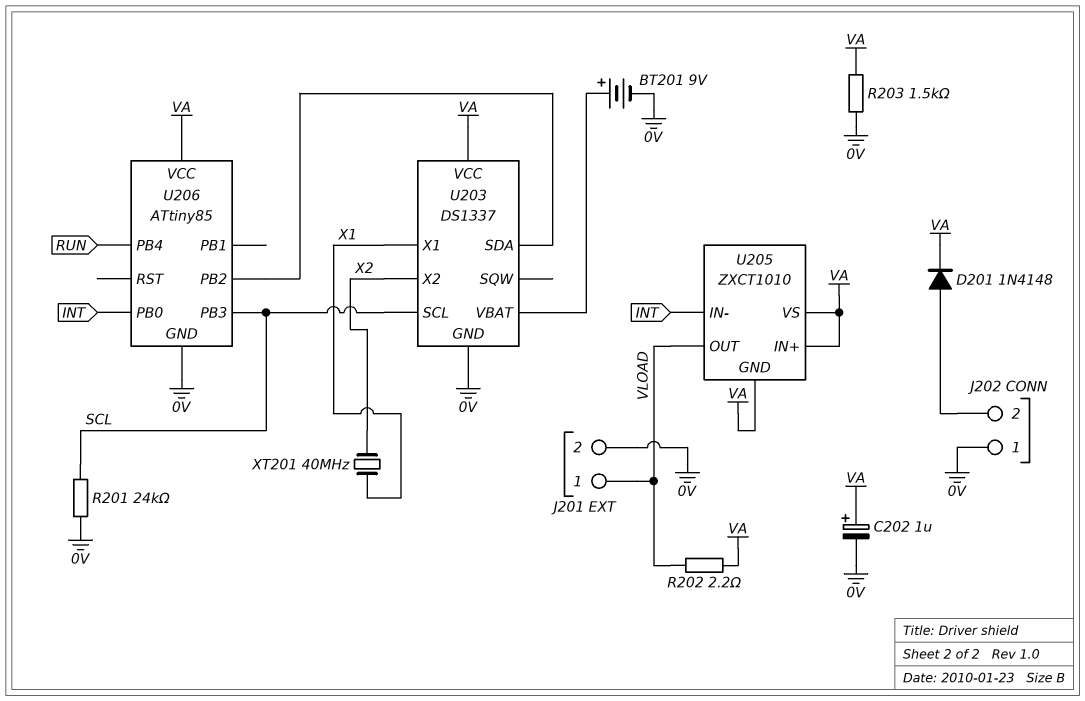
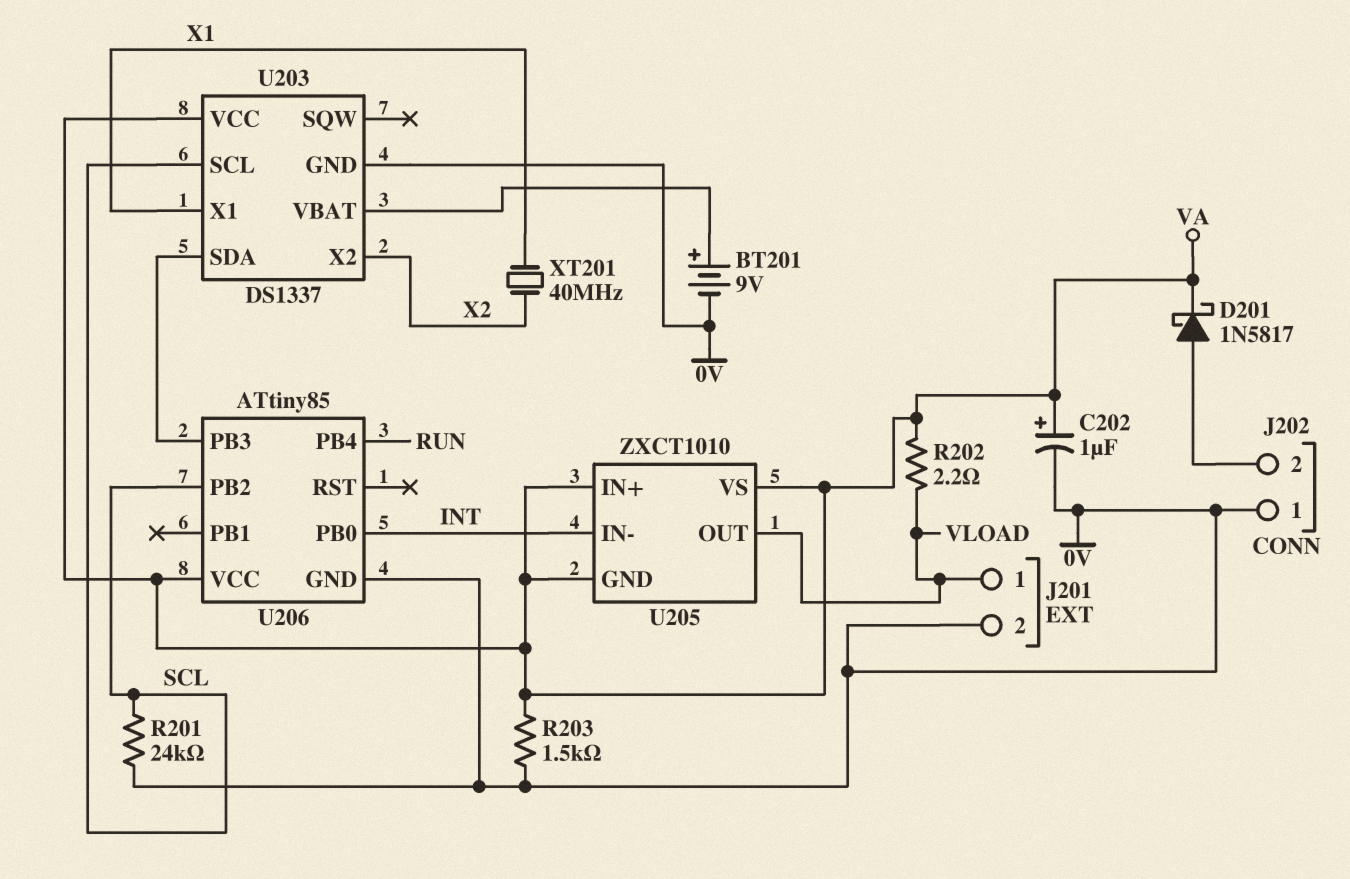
D201: diode 1N4148 (A J202/2, K VA) -> schottky 1N5817 (A J202/2, K VA)
U206 pin PB2: U203/SDA -> SCL
U206 pin PB3: SCL -> U203/SDA

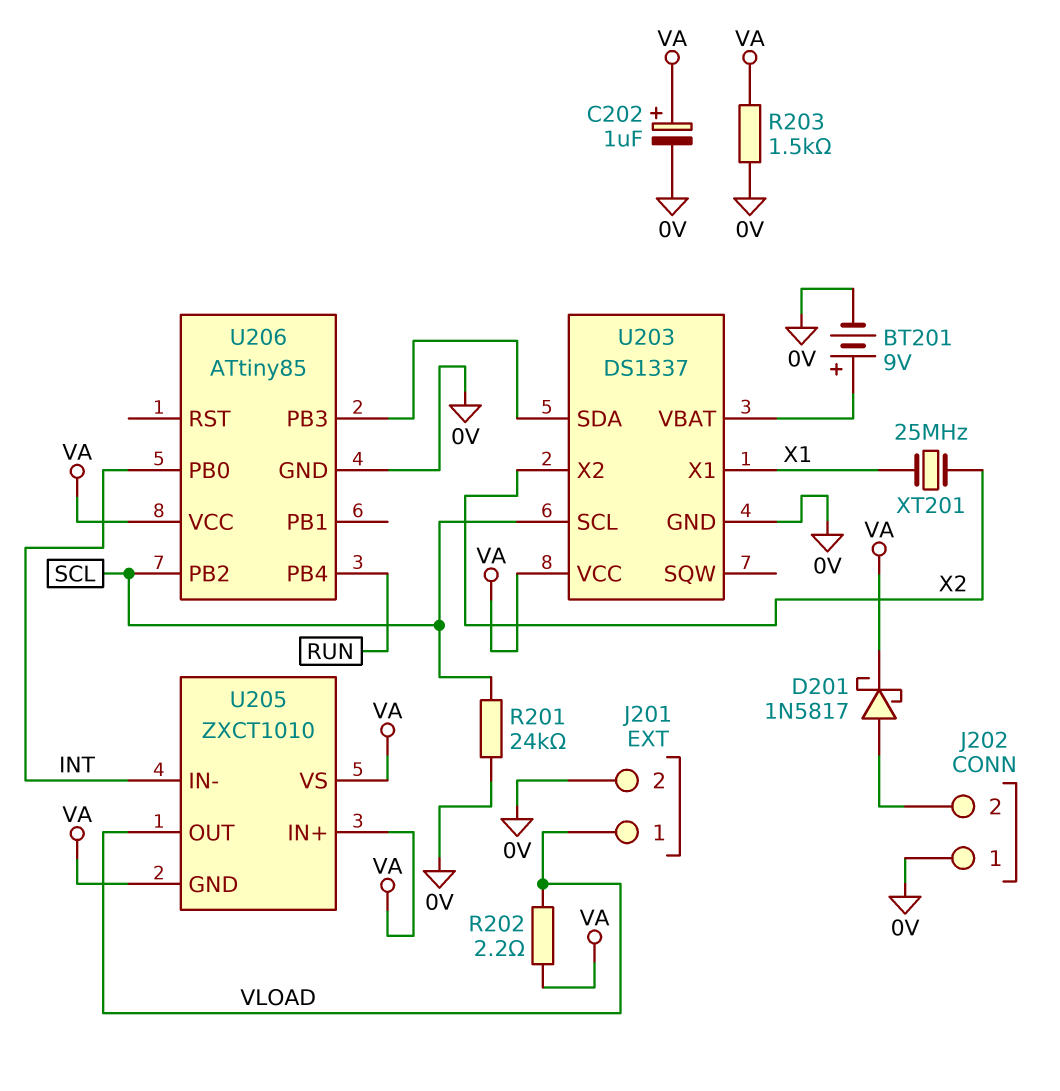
XT201: 40MHz (X1, X2) -> 25MHz (X1, X2)

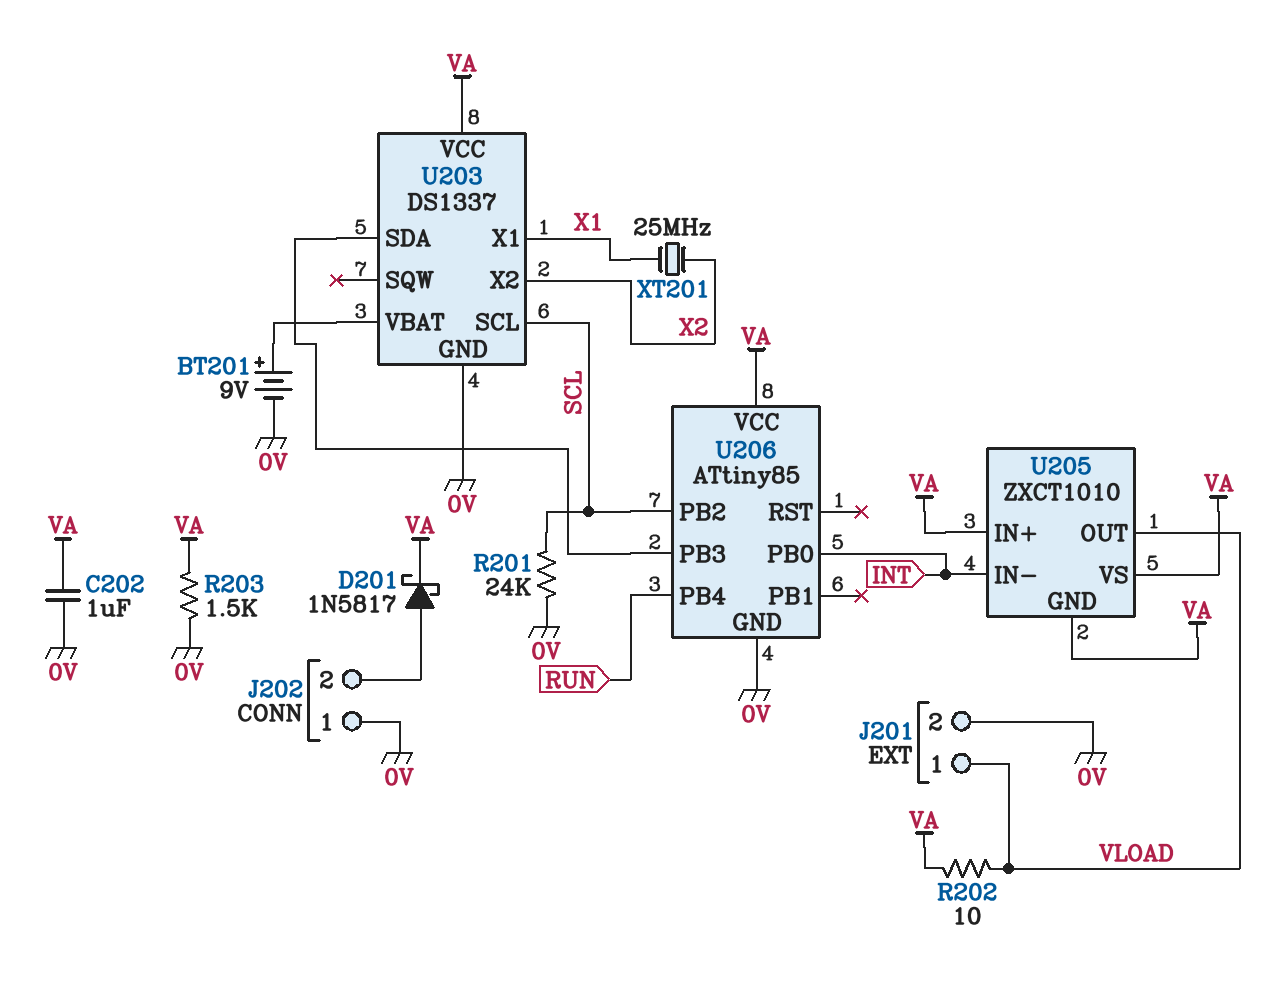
C202: 1uF (plus VA, minus 0V) -> 1uF (0V, VA)
R202: 2.2 (VA, VLOAD) -> 10 (VA, VLOAD)

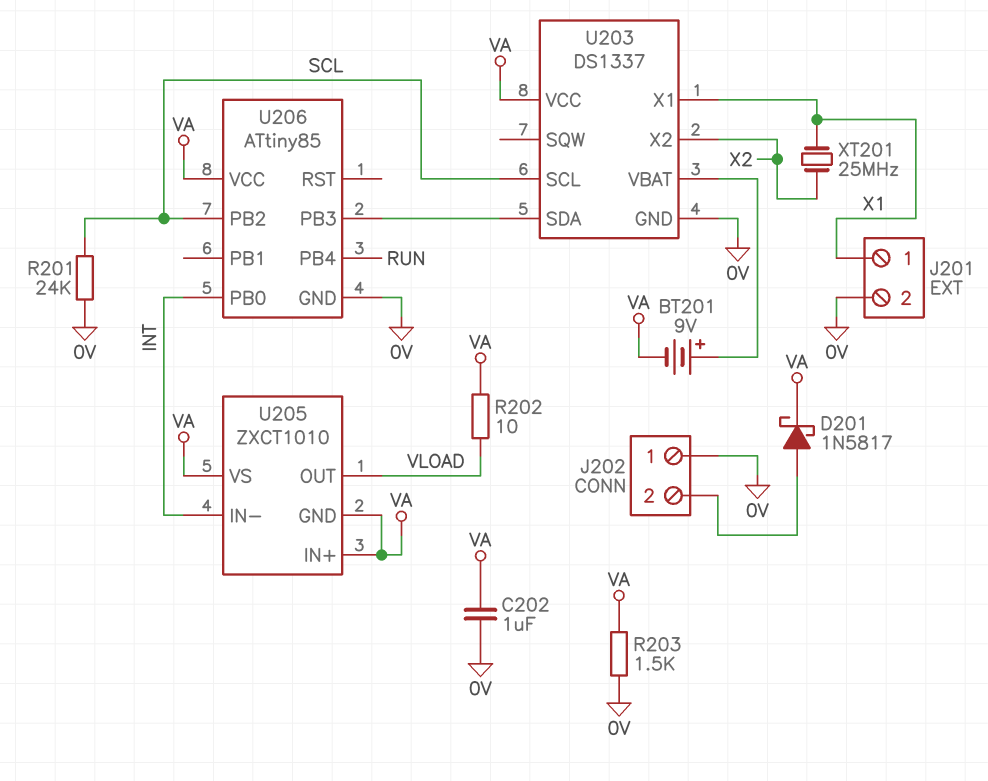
BT201: 9V (plus U203/VBAT, minus 0V) -> 9V (plus U203/VBAT, minus VA)
J201 pin 1: VLOAD -> X1

